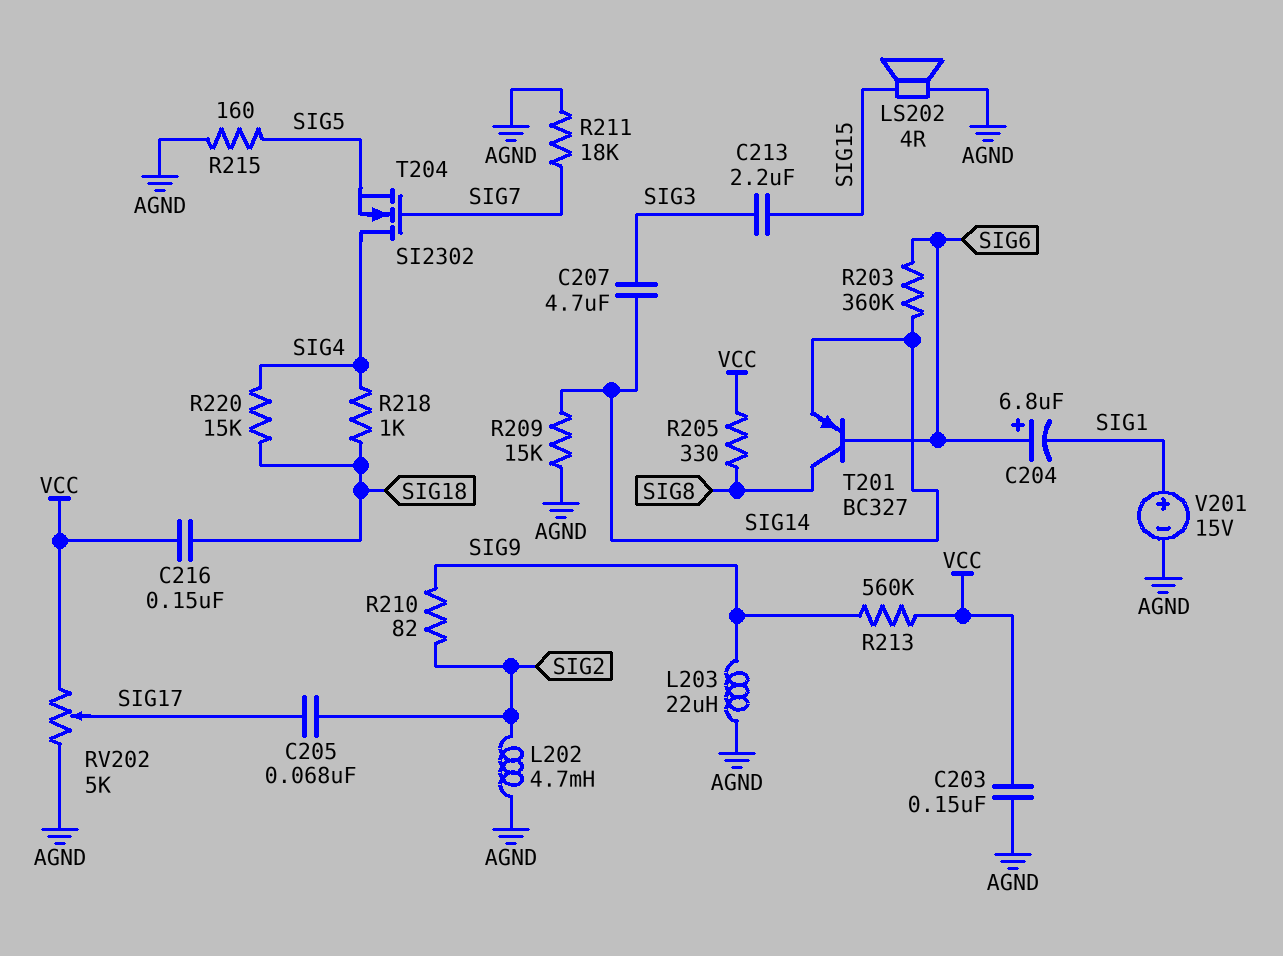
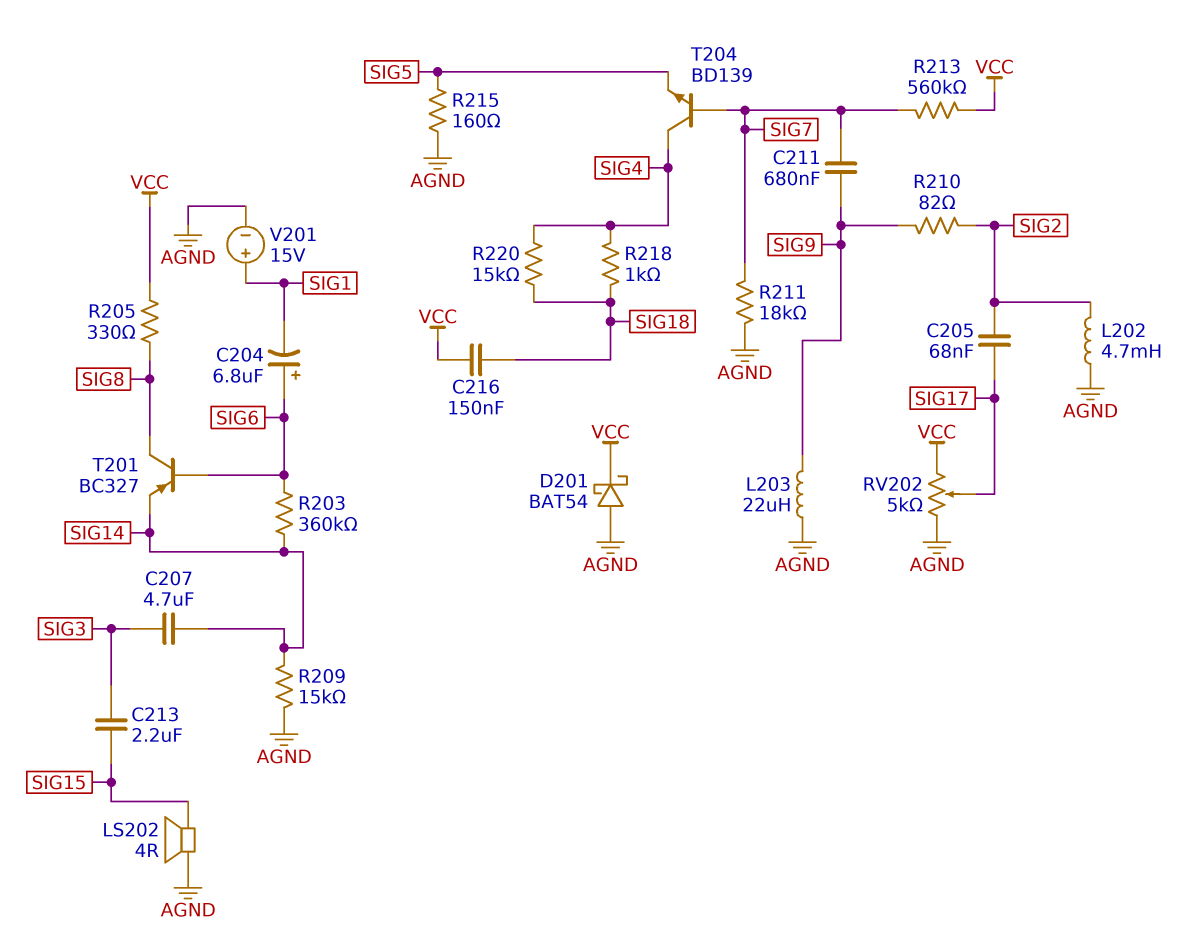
C203: 150nF (AGND, VCC) -> none
C211: none -> 680nF (SIG7, SIG9)
D201: none -> schottky BAT54 (A AGND, K VCC)
R213: 560k (SIG9, VCC) -> 560k (SIG7, VCC)
T204: NMOS SI2302 (G SIG7, D SIG4, S SIG5) -> NPN BD139 (B SIG7, C SIG4, E SIG5)

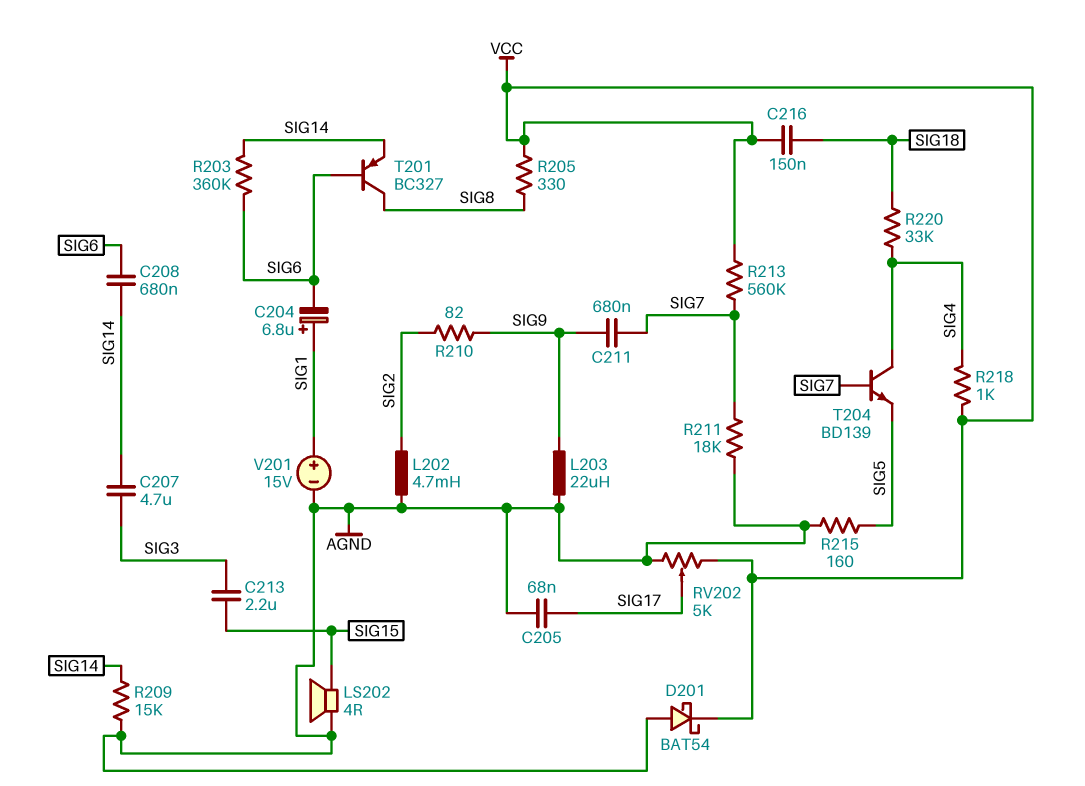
C204: 6.8uF (plus SIG6, minus SIG1) -> 6.8uF (plus SIG1, minus SIG6)
C205: 68nF (SIG2, SIG17) -> 68nF (AGND, SIG17)
C208: none -> 680nF (SIG6, SIG14)
R218: 1k (SIG4, SIG18) -> 1k (SIG4, VCC)
R220: 15k (SIG4, SIG18) -> 33k (SIG4, SIG18)

